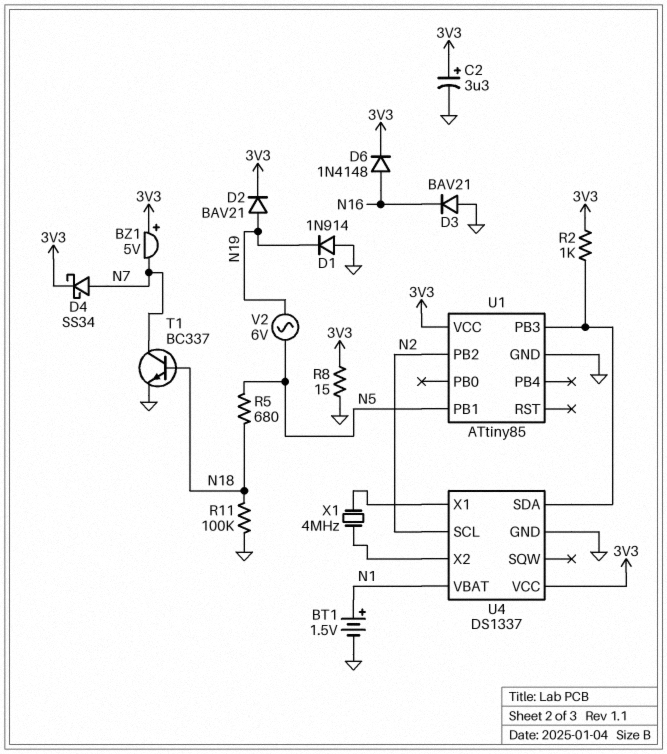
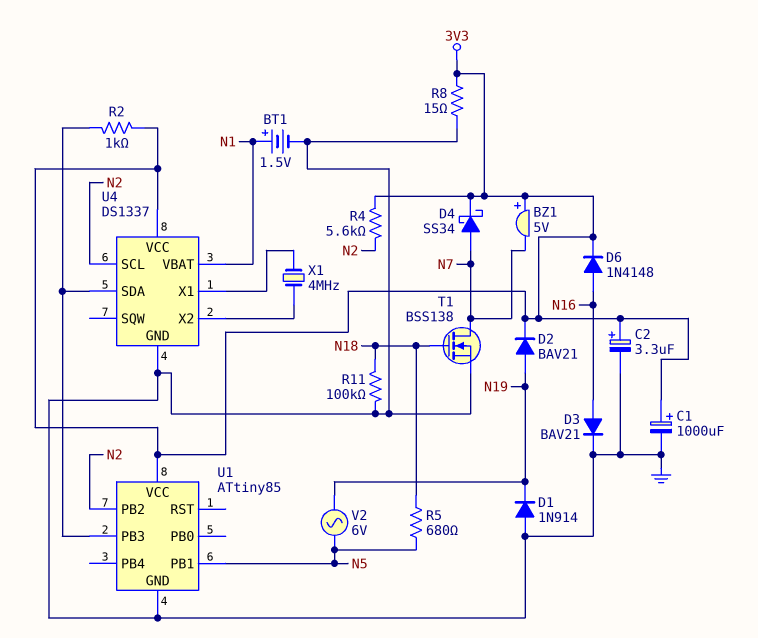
C1: none -> 1000uF (plus 3V3, minus GND)
D3: diode BAV21 (A GND, K N16) -> diode BAV21 (A N16, K GND)
R4: none -> 5.6k (3V3, N2)
T1: NPN BC337 (B N18, C N7, E GND) -> NMOS BSS138 (G N18, D N7, S GND)

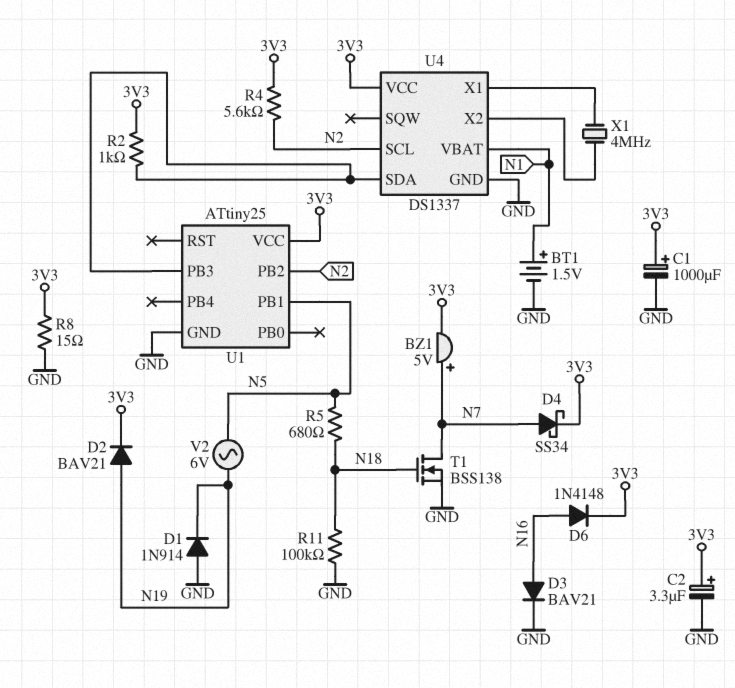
BZ1: buzzer 5V (plus 3V3, minus N7) -> buzzer 5V (plus N7, minus 3V3)
U1: ATtiny85 -> ATtiny25

